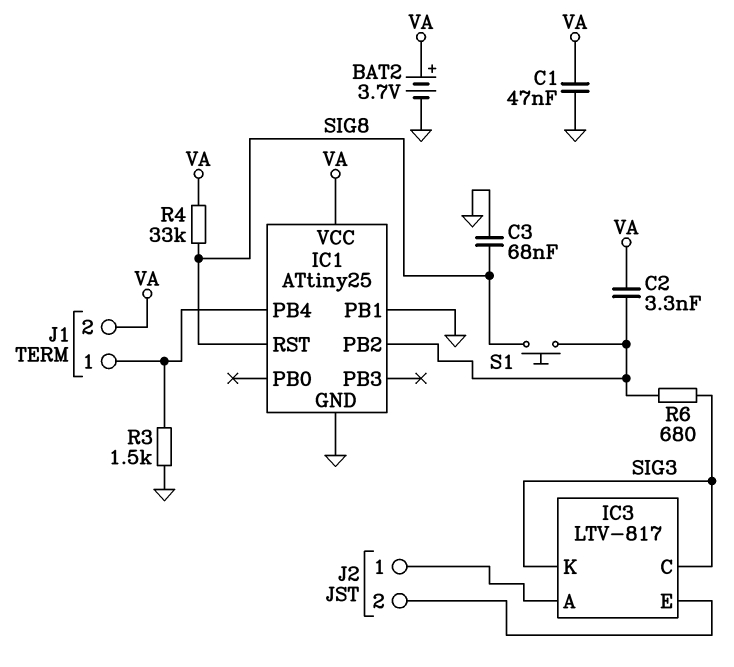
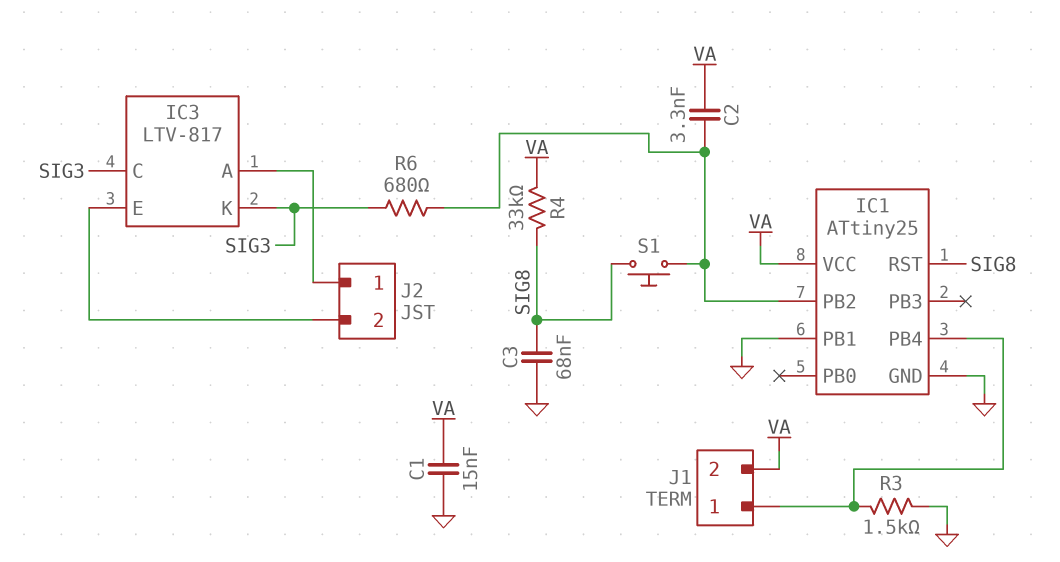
BAT2: 3.7V (plus VA, minus GND) -> none
C1: 47nF (GND, VA) -> 15nF (GND, VA)

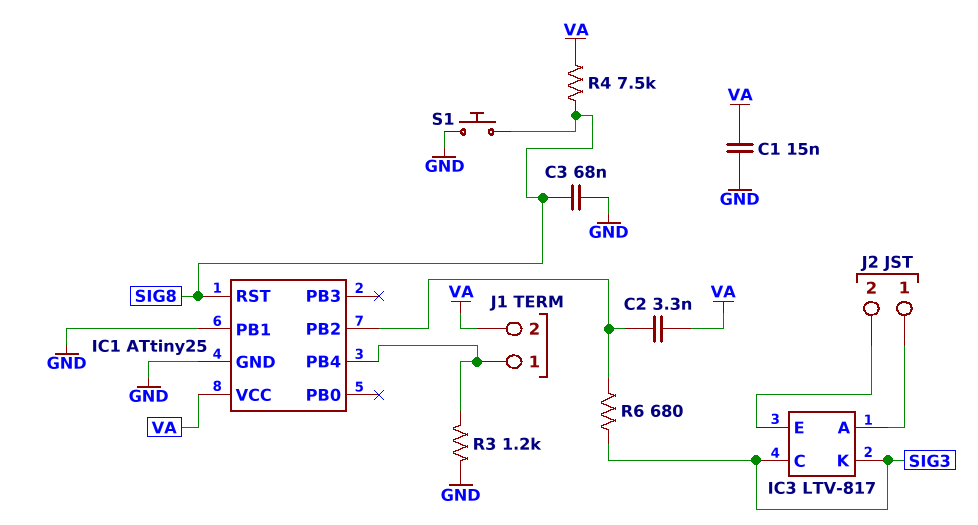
R3: 1.5k (GND, IC1/PB4) -> 1.2k (GND, IC1/PB4)
R4: 33k (SIG8, VA) -> 7.5k (SIG8, VA)
S1: button (IC1/PB2, SIG8) -> button (GND, SIG8)

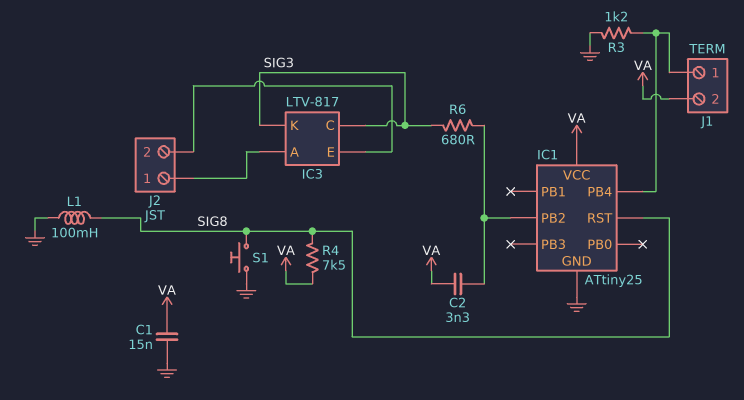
C3: 68nF (GND, SIG8) -> none
IC1 pin PB1: GND -> none
L1: none -> 100mH (GND, SIG8)

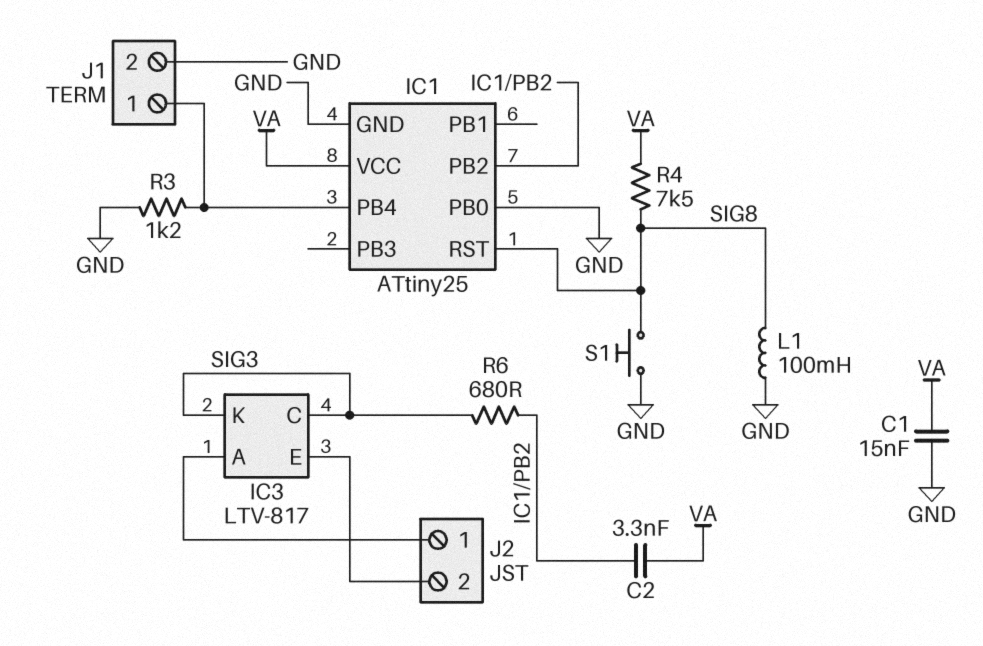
IC1 pin PB0: none -> GND
J1 pin 2: VA -> GND

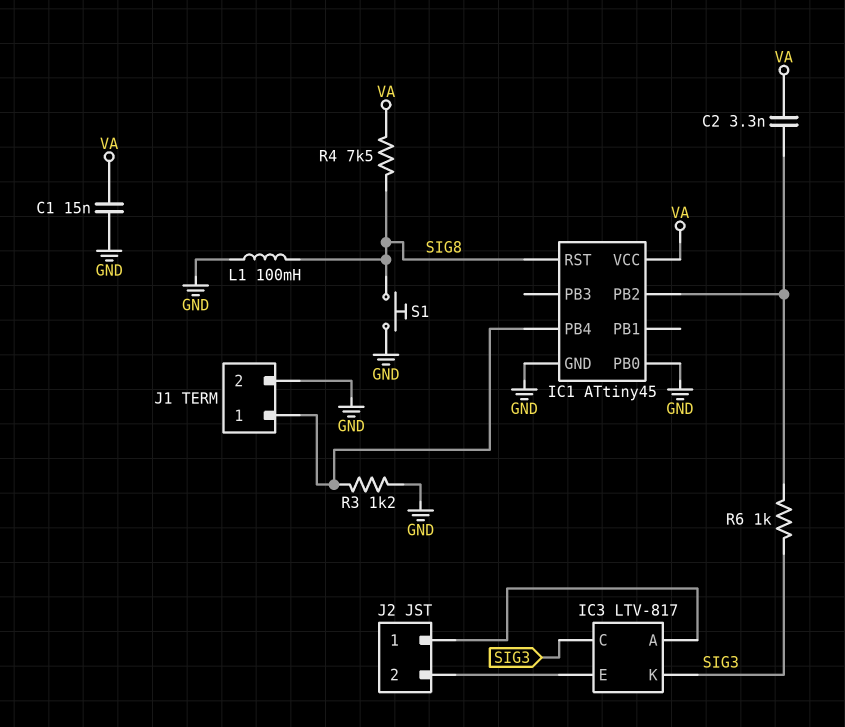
IC1: ATtiny25 -> ATtiny45
R6: 680 (IC1/PB2, SIG3) -> 1k (IC1/PB2, SIG3)

